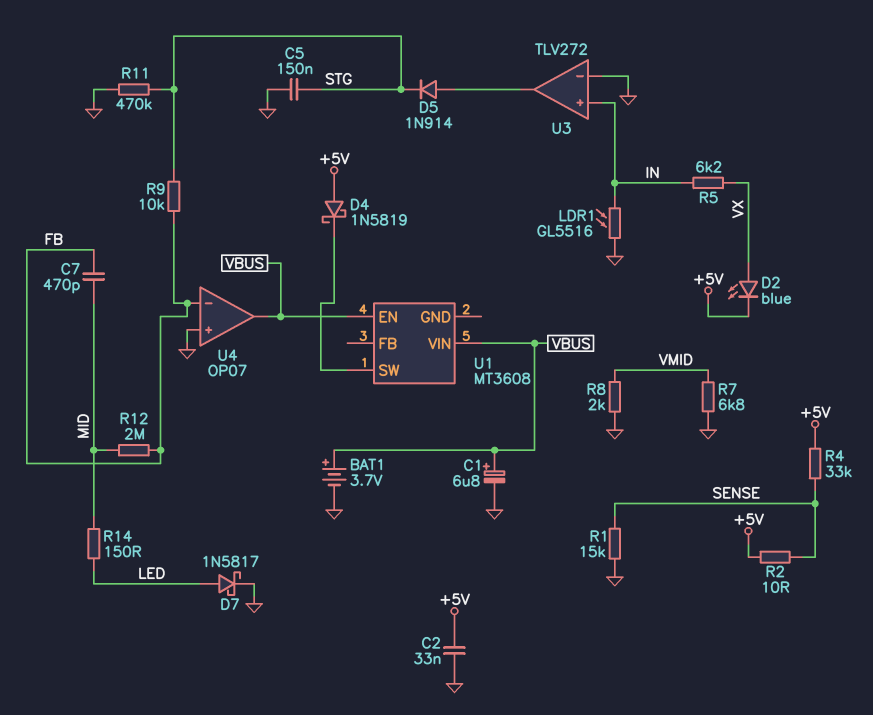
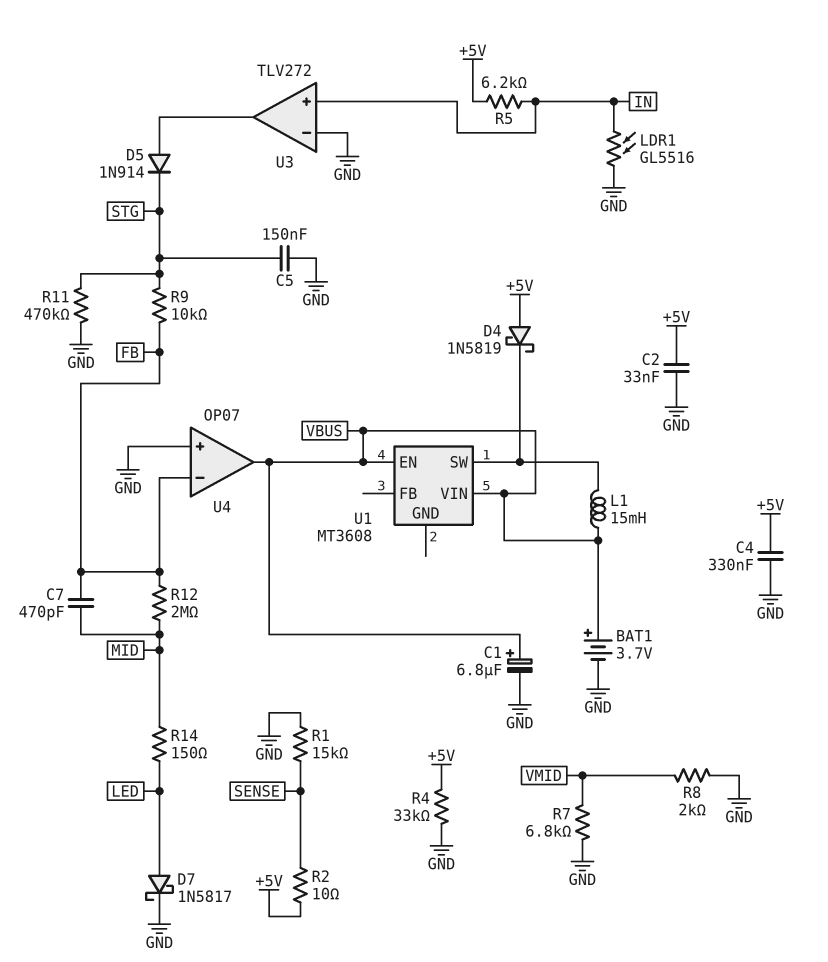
C4: none -> 330nF (+5V, GND)
D2: LED blue (A VX, K +5V) -> none
L1: none -> 15mH (U1/SW, VBUS)
R4: 33k (+5V, SENSE) -> 33k (+5V, GND)
R5: 6.2k (IN, VX) -> 6.2k (+5V, IN)

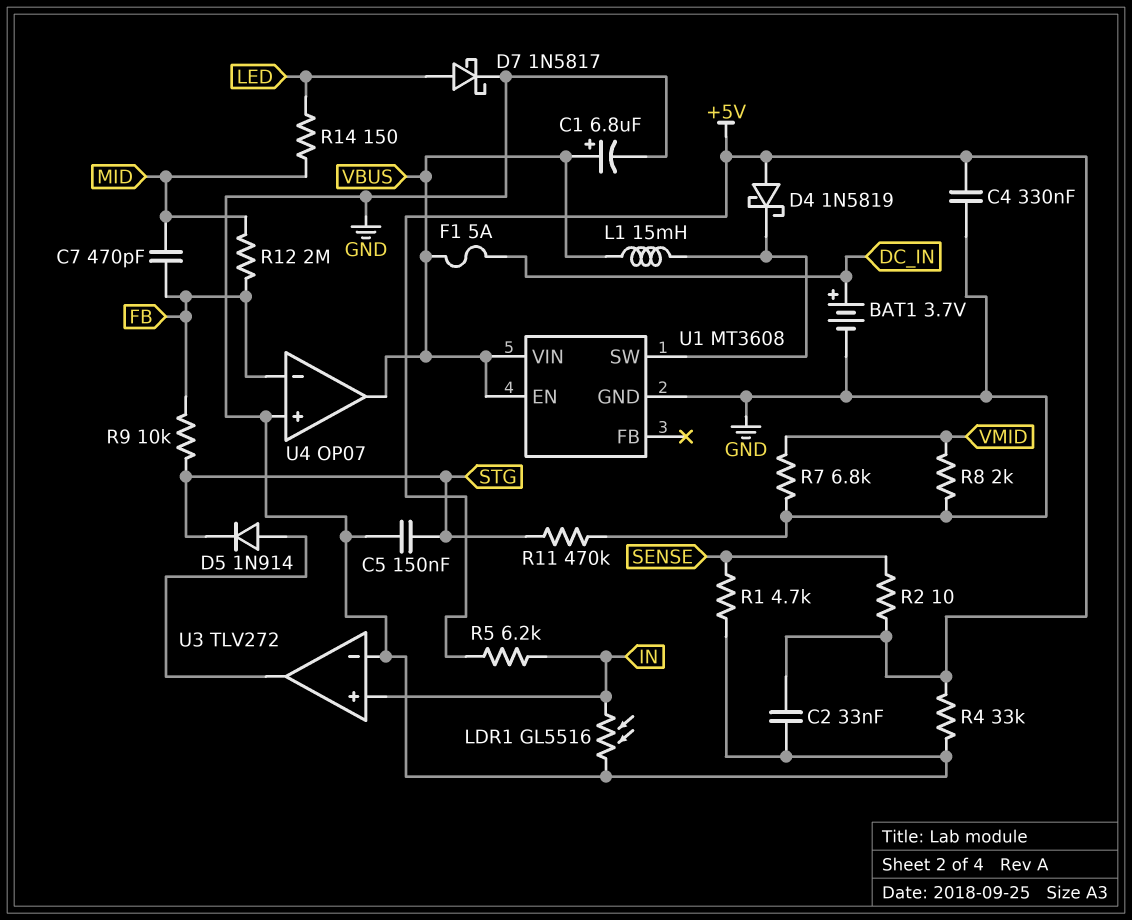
BAT1: 3.7V (plus VBUS, minus GND) -> 3.7V (plus DC_IN, minus GND)
F1: none -> 5A (DC_IN, VBUS)
R1: 15k (GND, SENSE) -> 4.7k (GND, SENSE)
U1 pin GND: none -> GND

